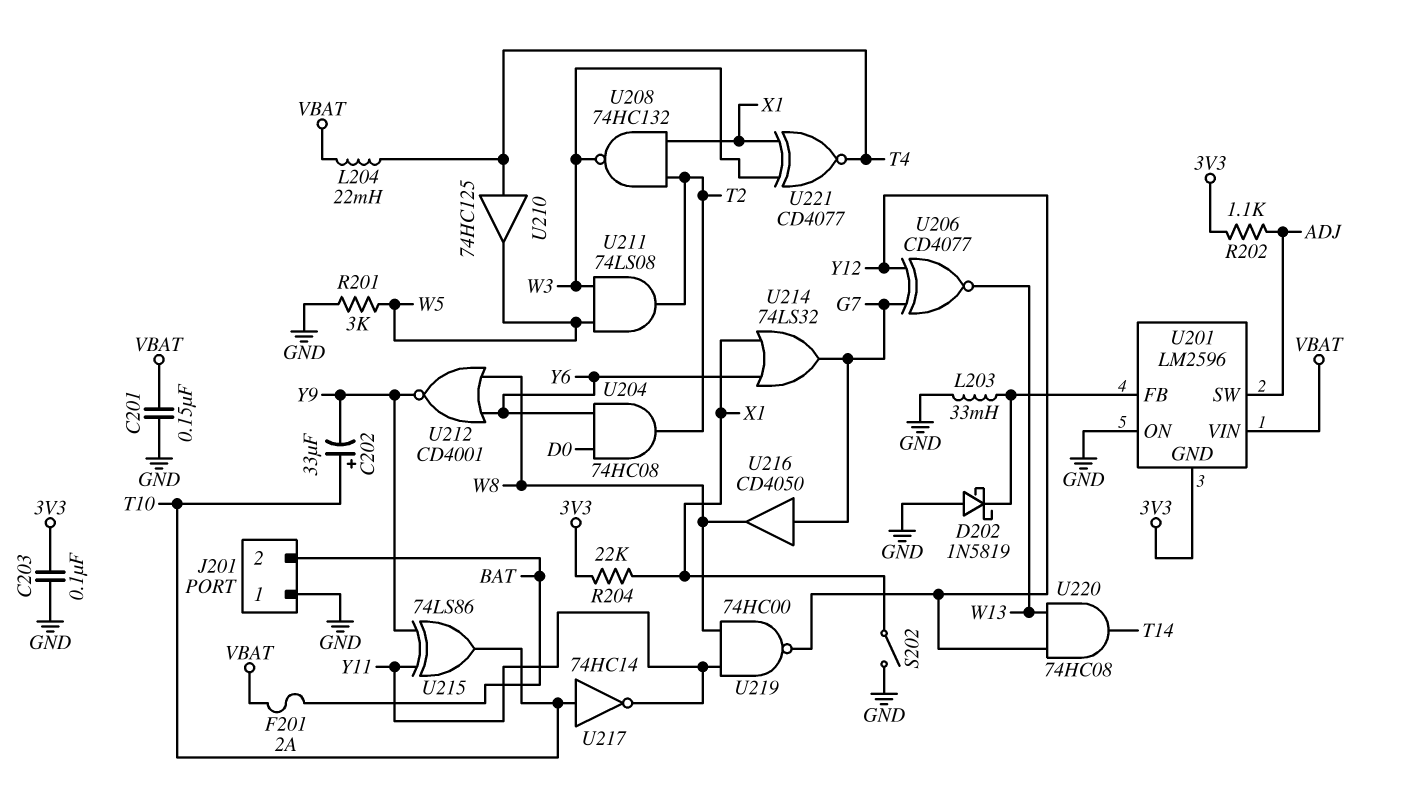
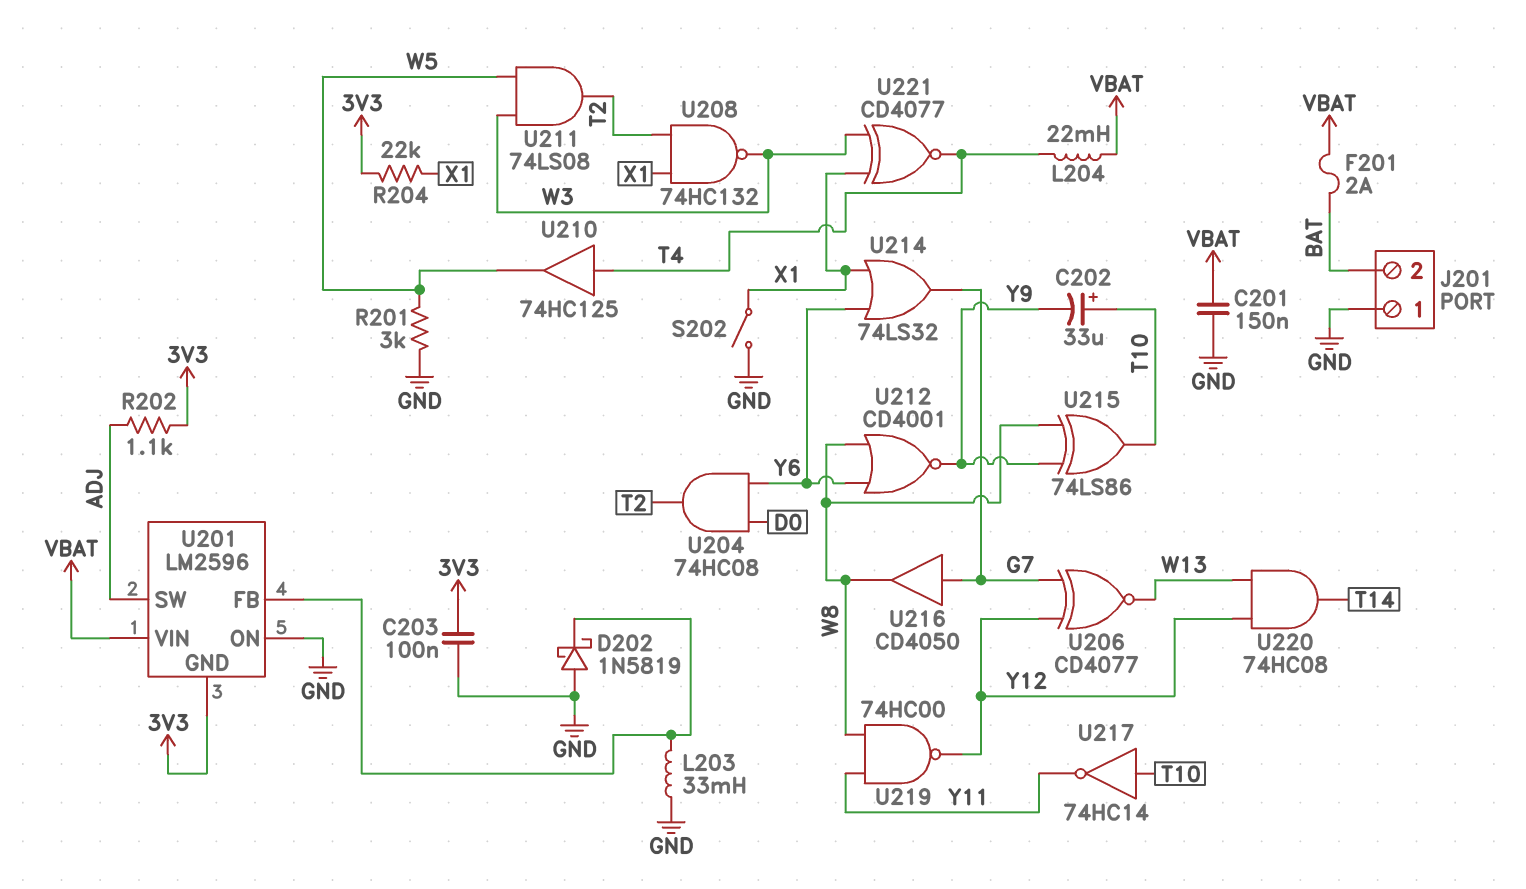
U215: XOR 74LS86 (in Y9, in Y11, out T10) -> XOR 74LS86 (in W8, in Y9, out T10)

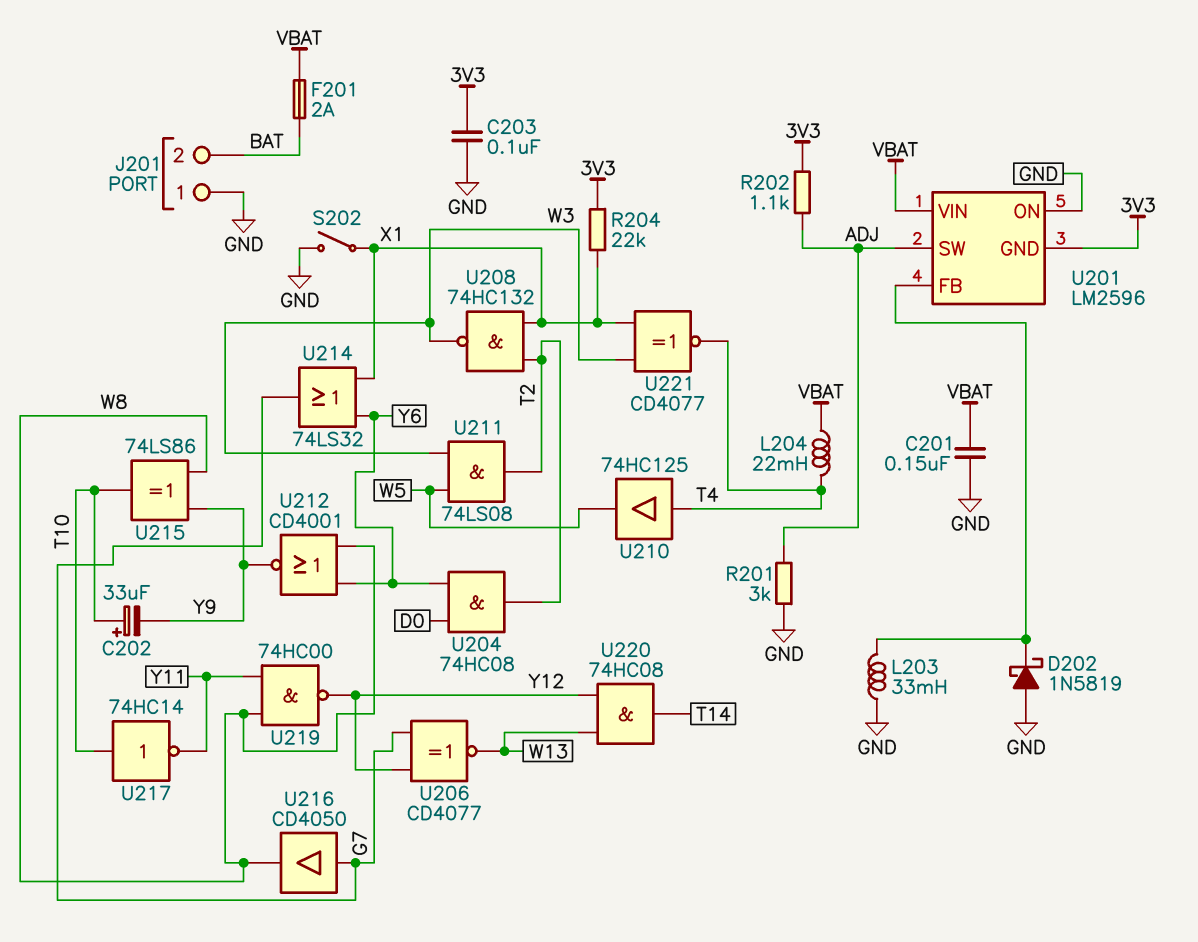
R201: 3k (GND, W5) -> 3k (ADJ, GND)

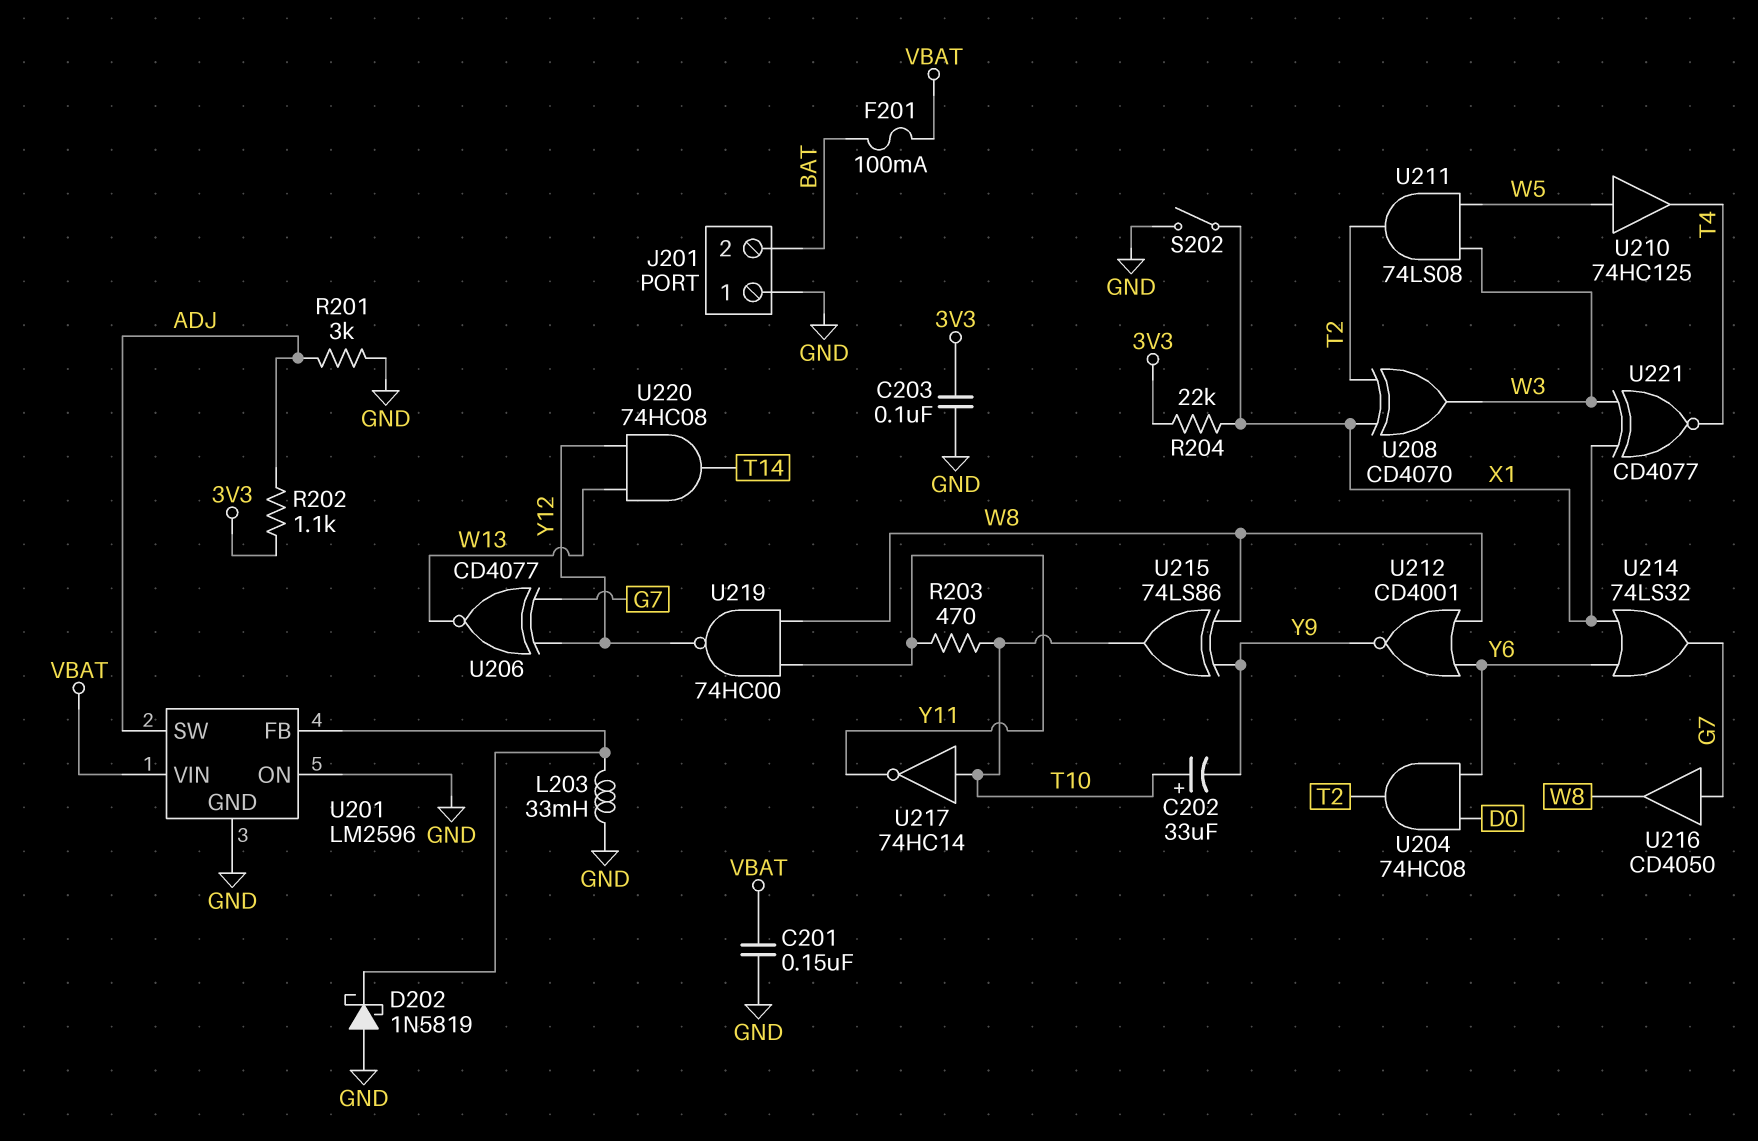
F201: 2A (BAT, VBAT) -> 100mA (BAT, VBAT)
L204: 22mH (T4, VBAT) -> none
R203: none -> 470 (T10, Y11)
U201 pin GND: 3V3 -> GND
U208: NAND 74HC132 (in T2, in X1, out W3) -> XOR CD4070 (in T2, in X1, out W3)
U210: buffer 74HC125 (in T4, out W5) -> buffer 74HC125 (in W5, out T4)

